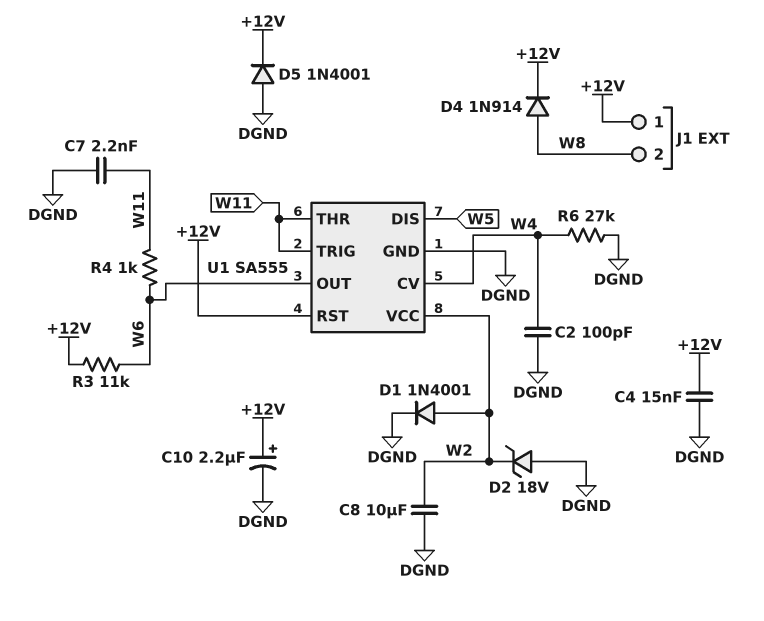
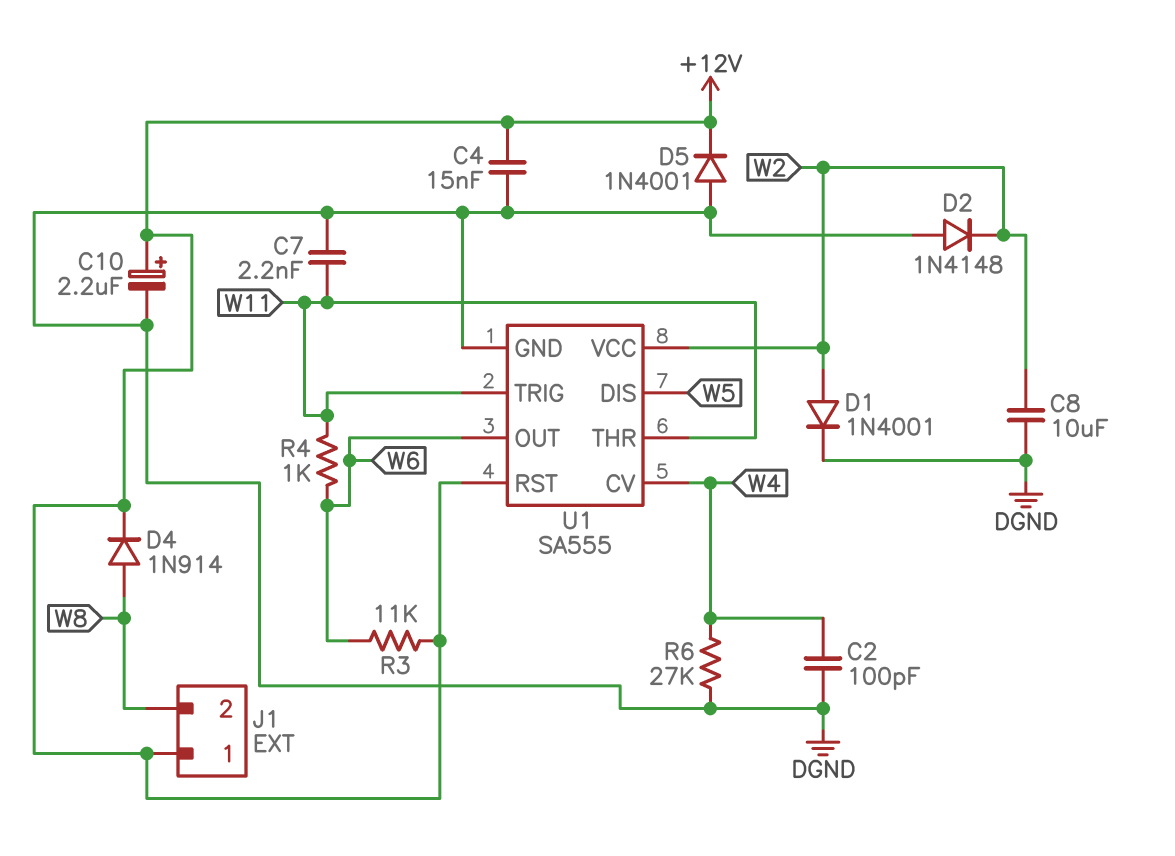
D2: zener 18V (A DGND, K W2) -> diode 1N4148 (A DGND, K W2)

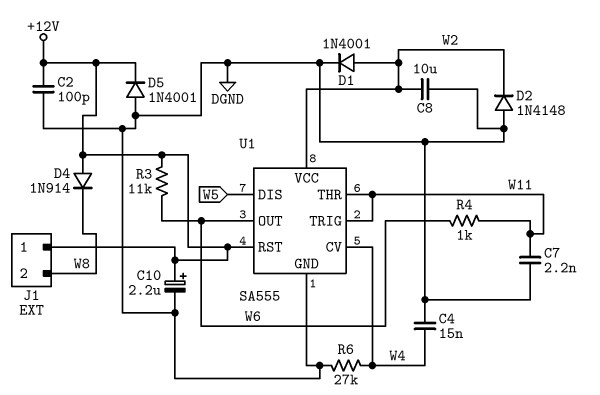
C2: 100pF (DGND, W4) -> 100pF (+12V, DGND)
C4: 15nF (+12V, DGND) -> 15nF (DGND, W4)
D4: diode 1N914 (A W8, K +12V) -> diode 1N914 (A +12V, K W8)

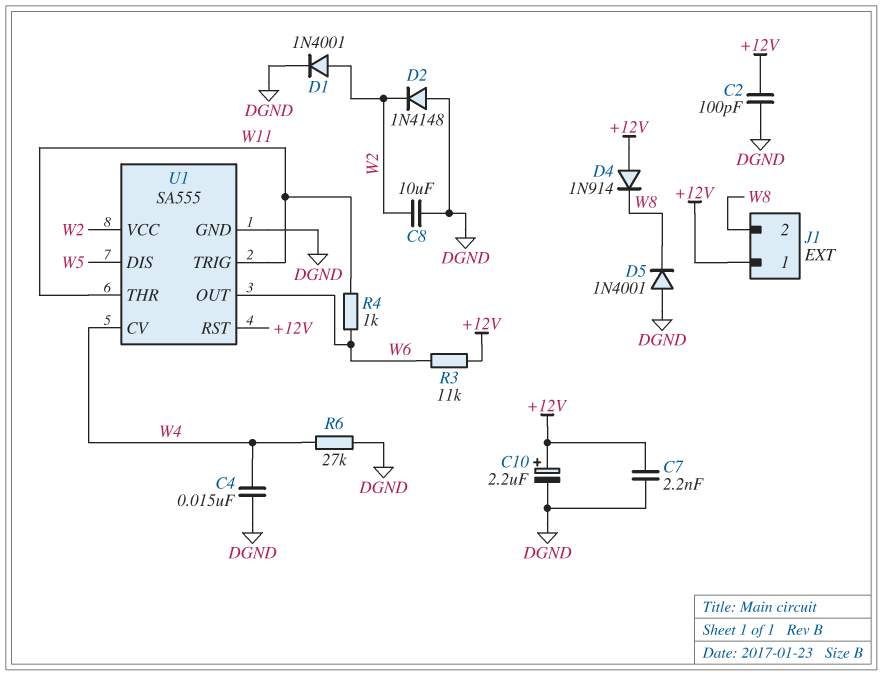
C7: 2.2nF (DGND, W11) -> 2.2nF (+12V, DGND)
D5: diode 1N4001 (A DGND, K +12V) -> diode 1N4001 (A DGND, K W8)

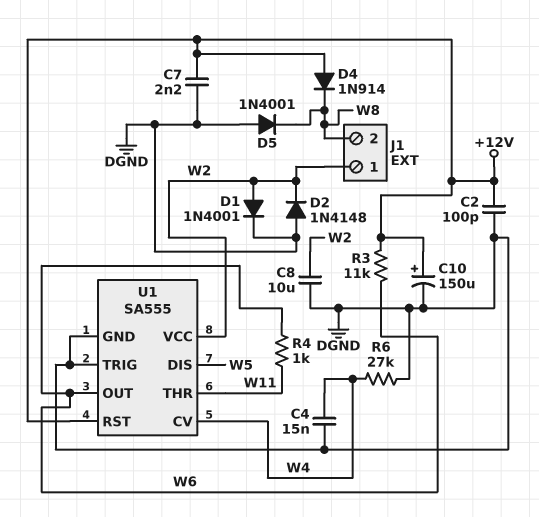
C10: 2.2uF (plus +12V, minus DGND) -> 150uF (plus +12V, minus DGND)
J1 pin 1: +12V -> W2
U1 pin TRIG: W11 -> DGND

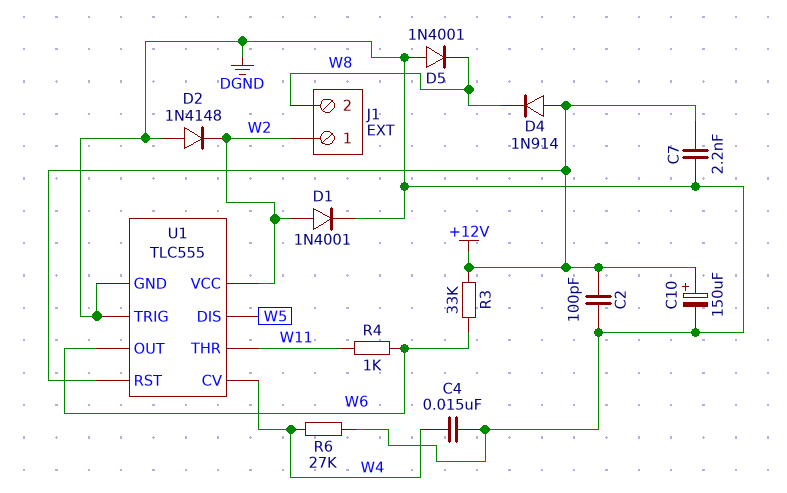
C8: 10uF (DGND, W2) -> none
R3: 11k (+12V, W6) -> 33k (+12V, W6)
U1: SA555 -> TLC555

